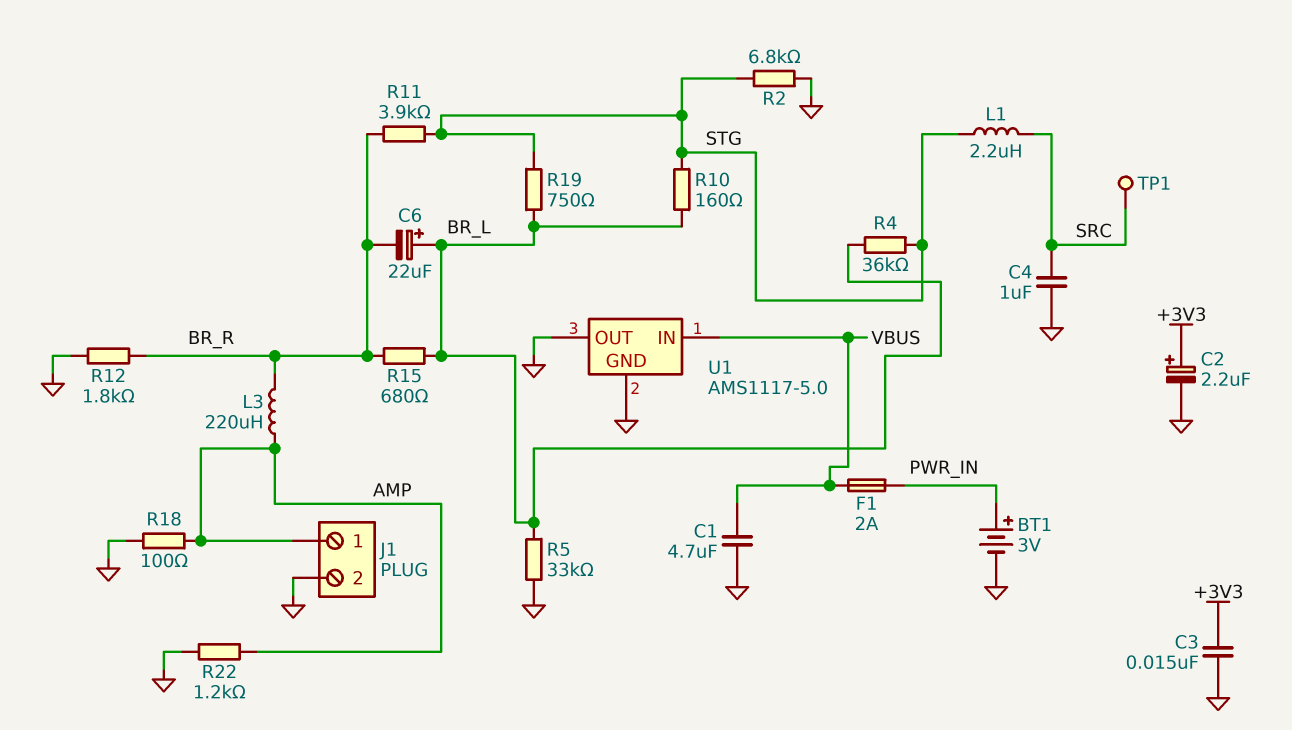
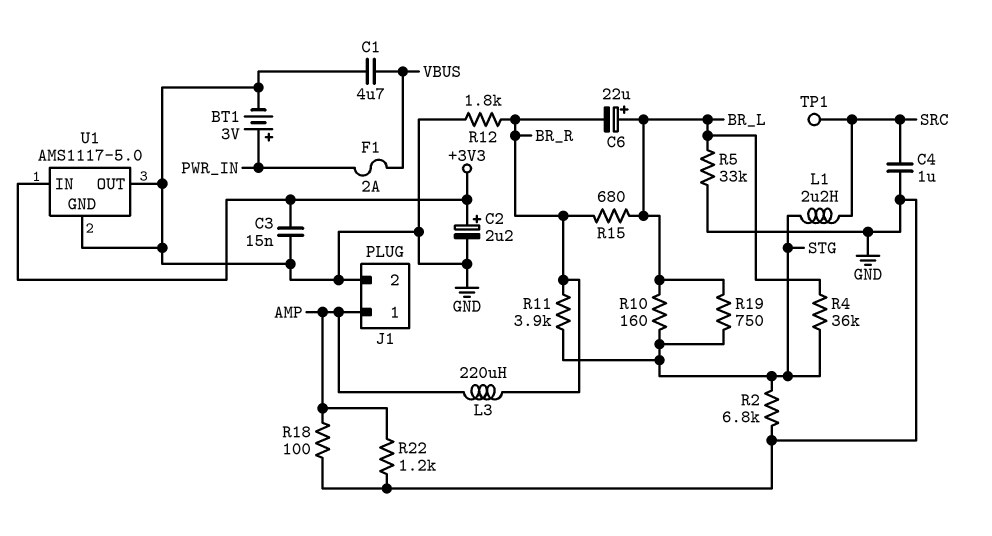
U1 pin IN: VBUS -> +3V3

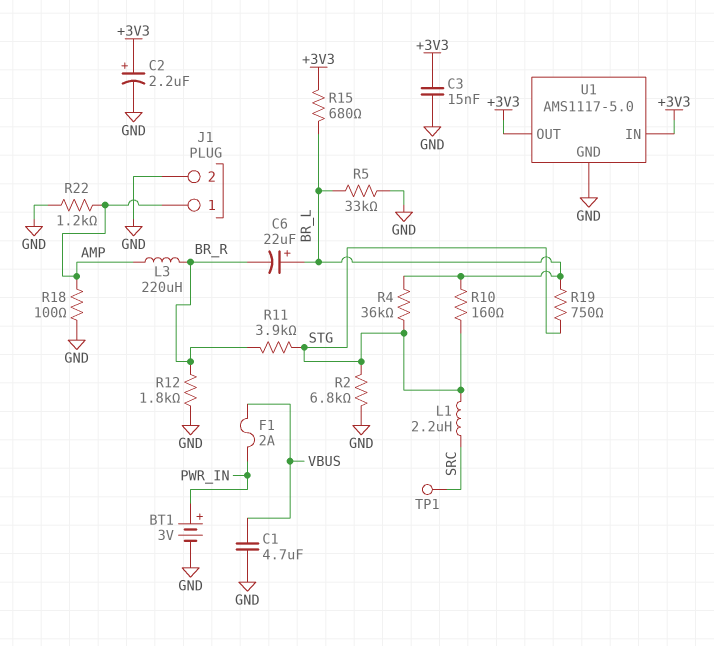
C4: 1uF (GND, SRC) -> none
R15: 680 (BR_L, BR_R) -> 680 (+3V3, BR_L)
U1 pin OUT: GND -> +3V3

